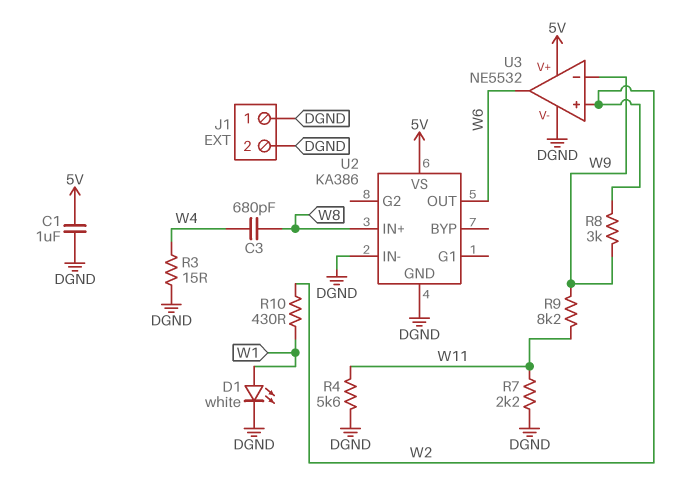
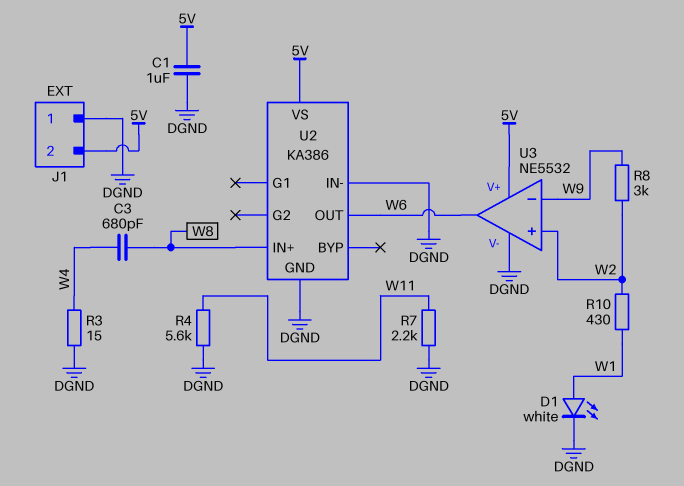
J1 pin 2: DGND -> 5V
R9: 8.2k (W9, W11) -> none

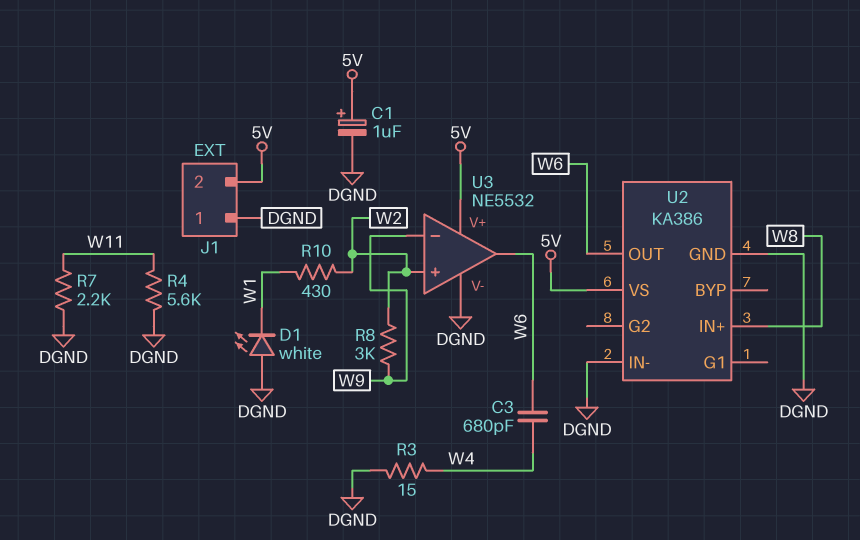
C1: 1uF (5V, DGND) -> 1uF (plus 5V, minus DGND)
C3: 680pF (W4, W8) -> 680pF (W4, W6)
D1: LED white (A W1, K DGND) -> LED white (A DGND, K W1)

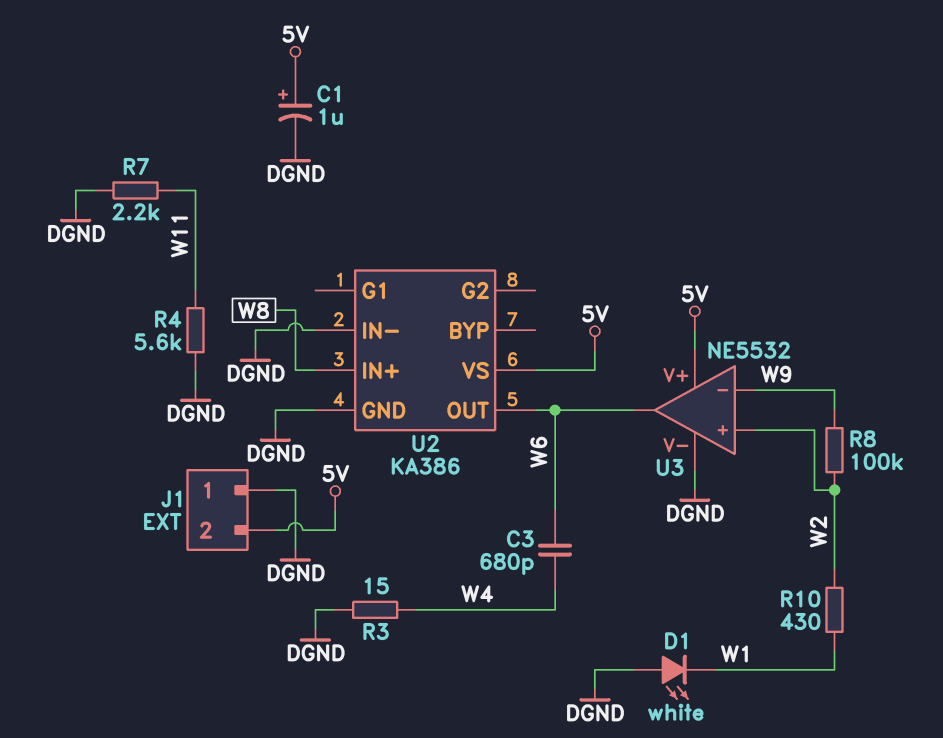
R8: 3k (W2, W9) -> 100k (W2, W9)

